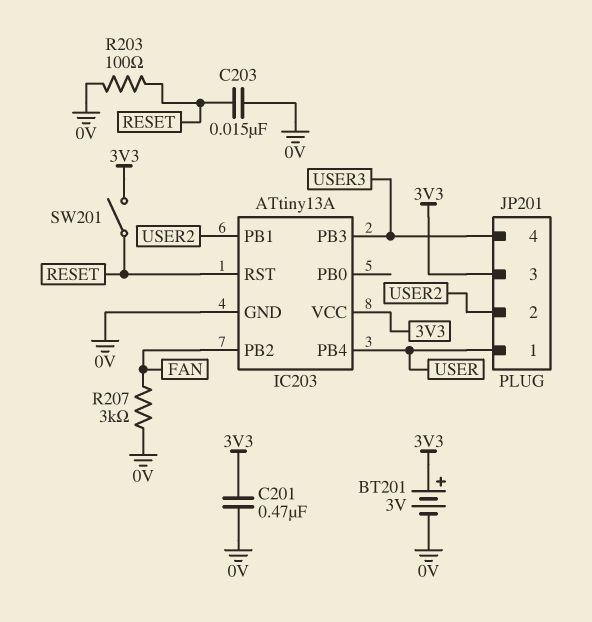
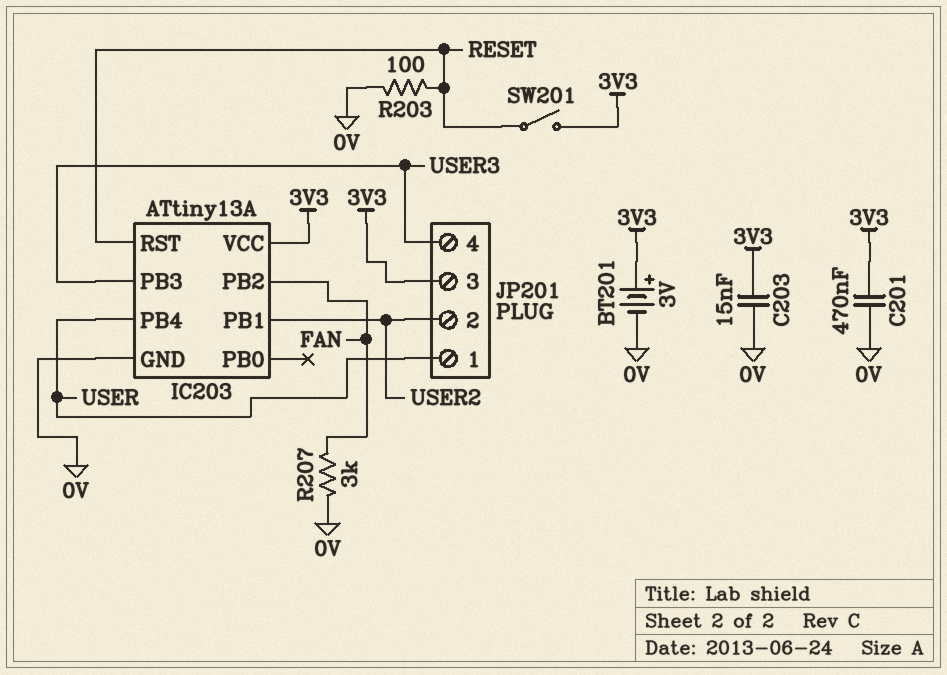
C203: 15nF (0V, RESET) -> 15nF (0V, 3V3)

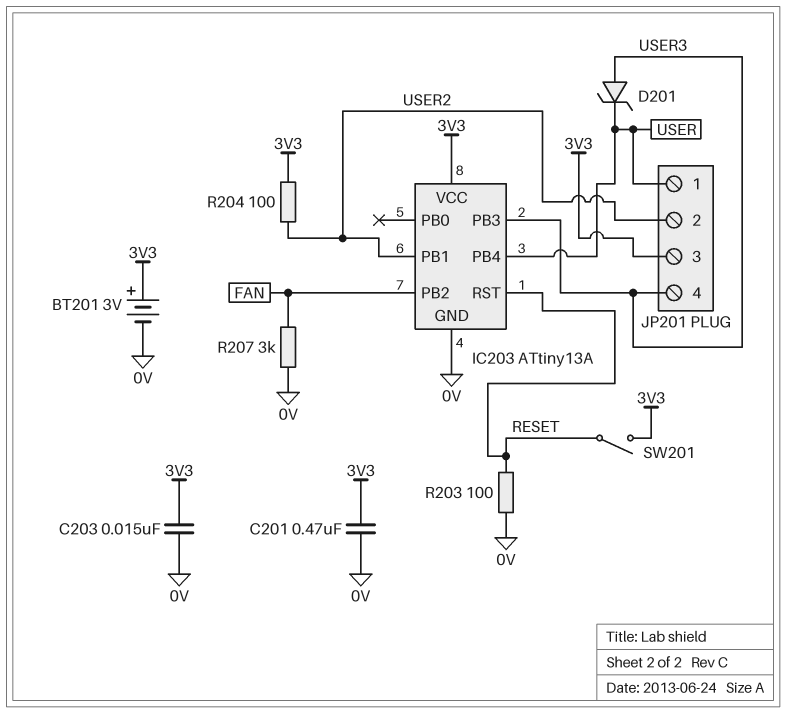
D201: none -> zener (A USER3, K USER)
R204: none -> 100 (3V3, USER2)

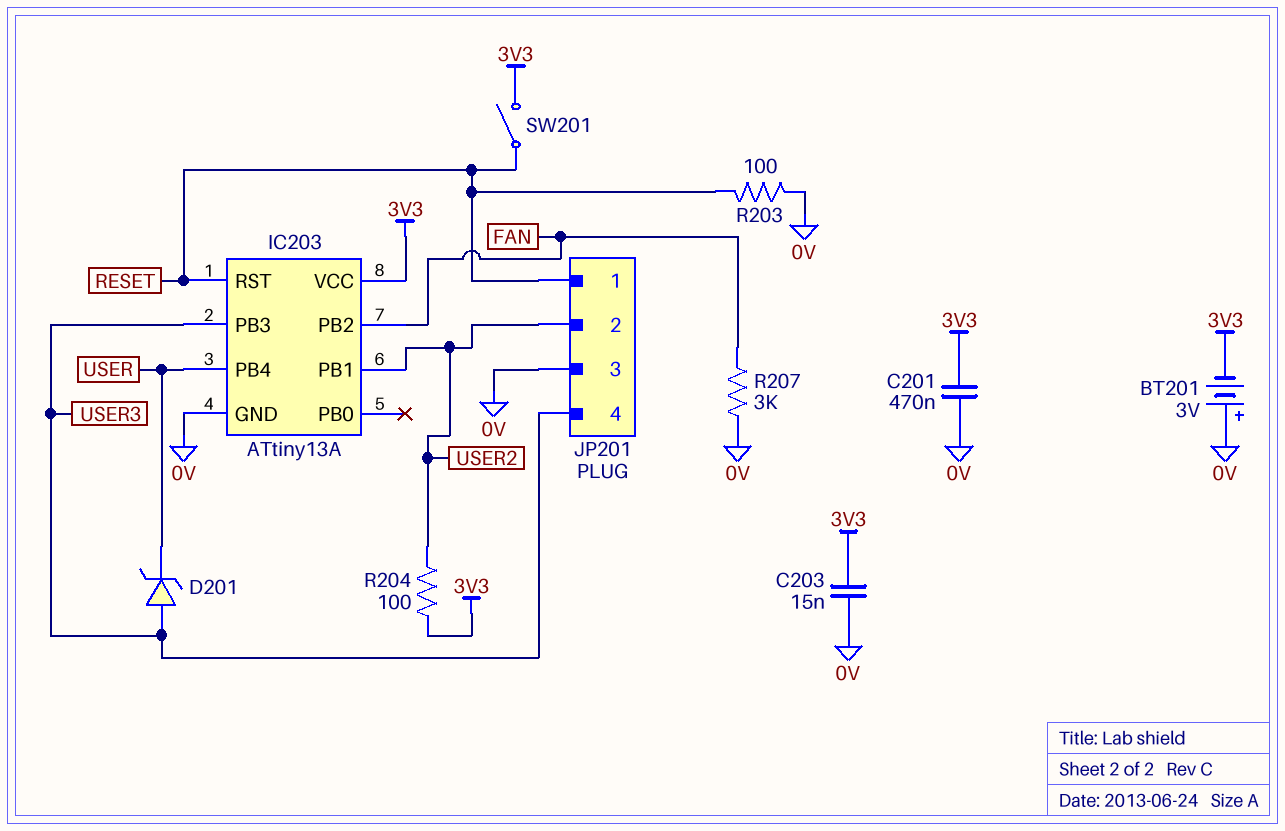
BT201: 3V (plus 3V3, minus 0V) -> 3V (plus 0V, minus 3V3)
JP201 pin 1: USER -> RESET
JP201 pin 3: 3V3 -> 0V

